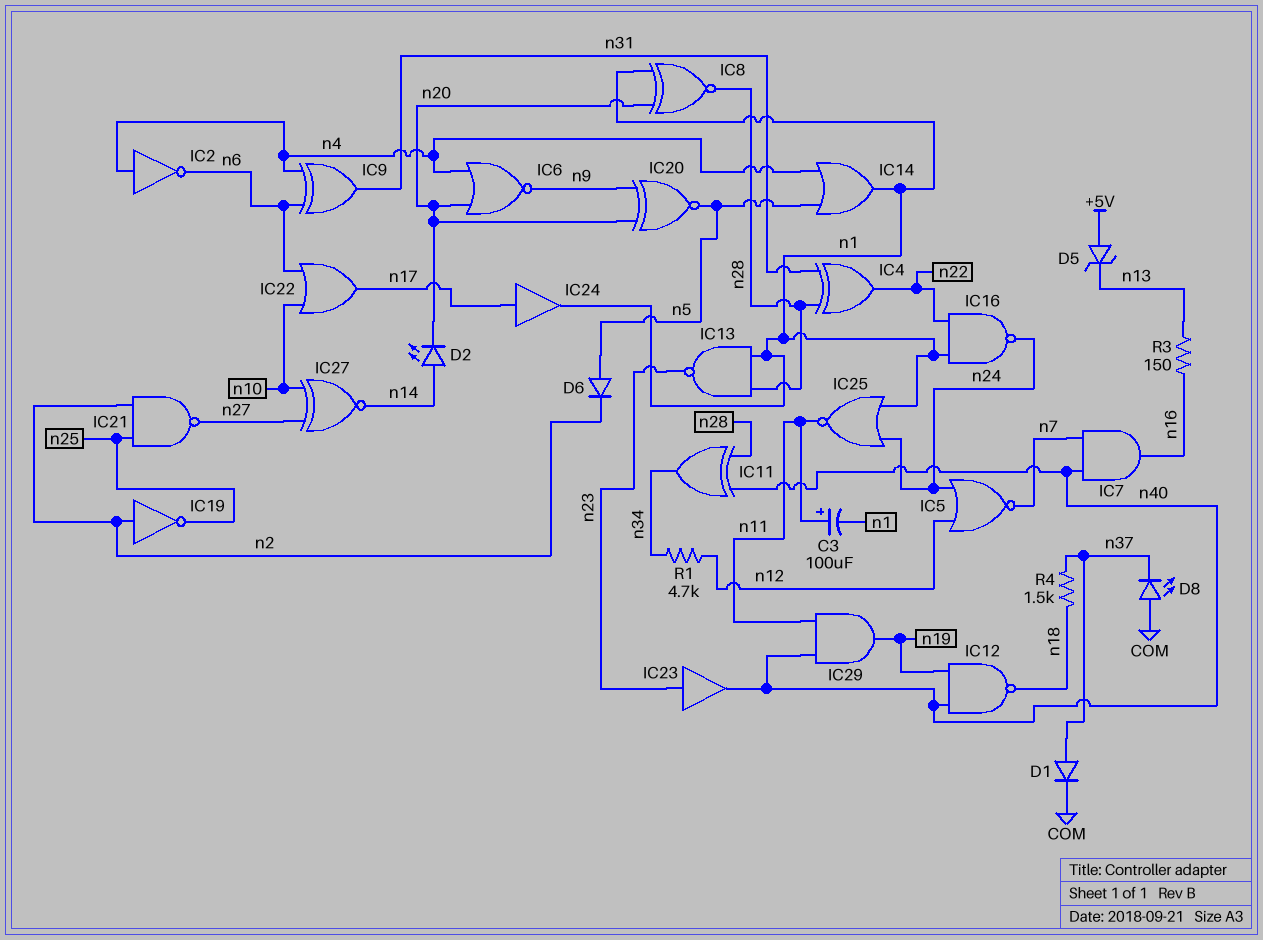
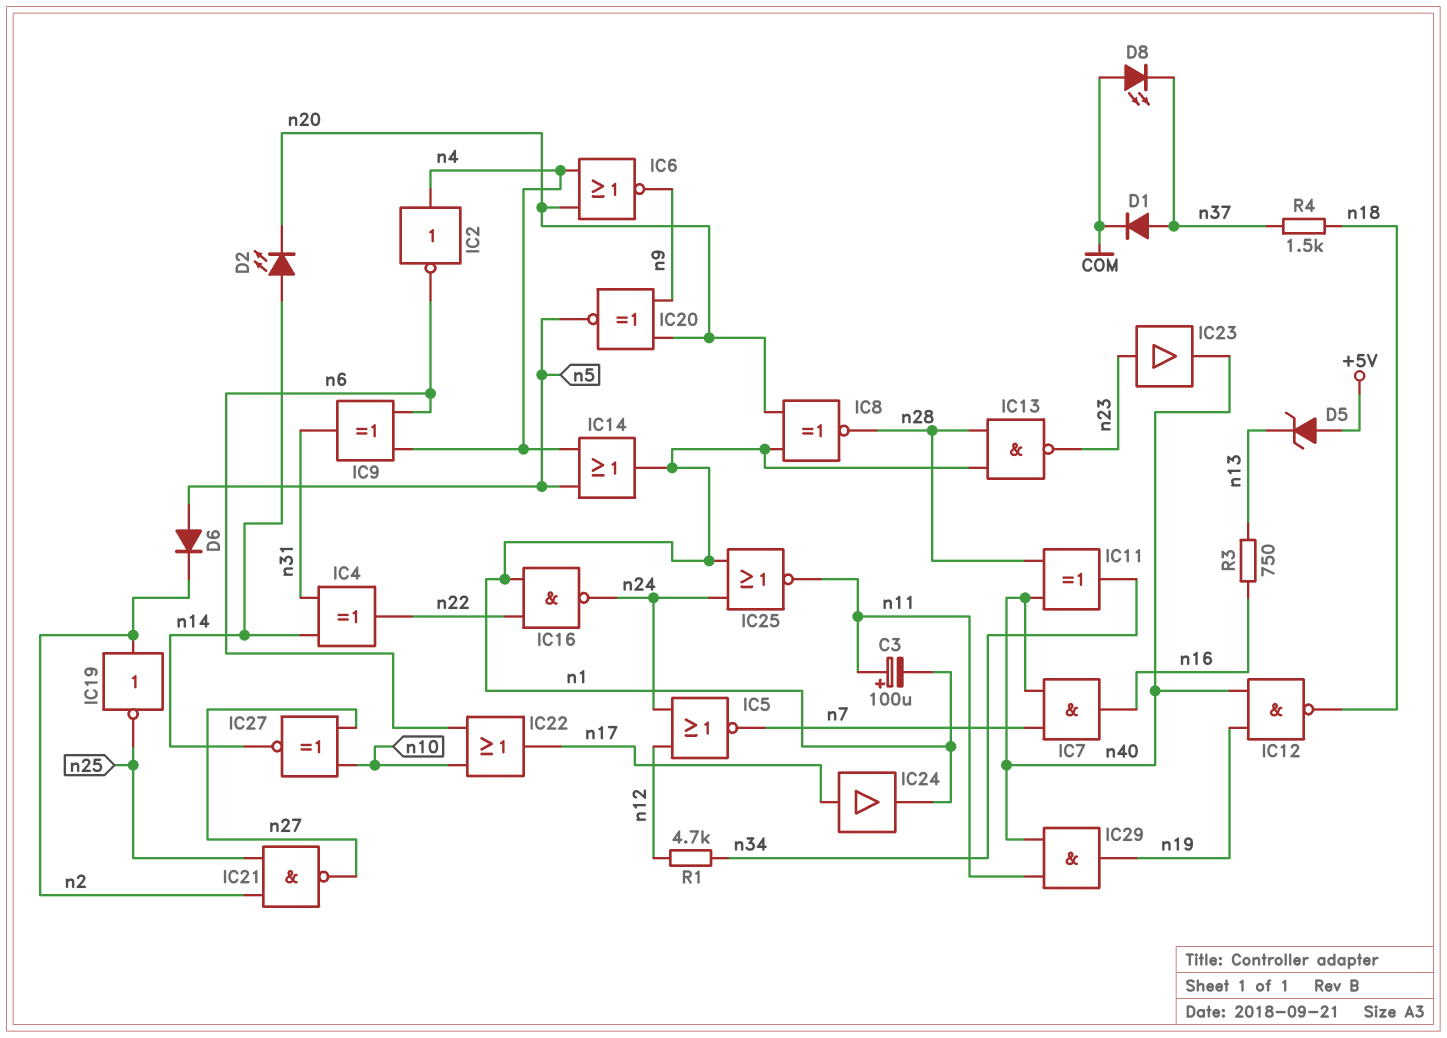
IC4: XOR (in n28, in n31, out n22) -> XOR (in n14, in n31, out n22)
R3: 150 (n13, n16) -> 750 (n13, n16)

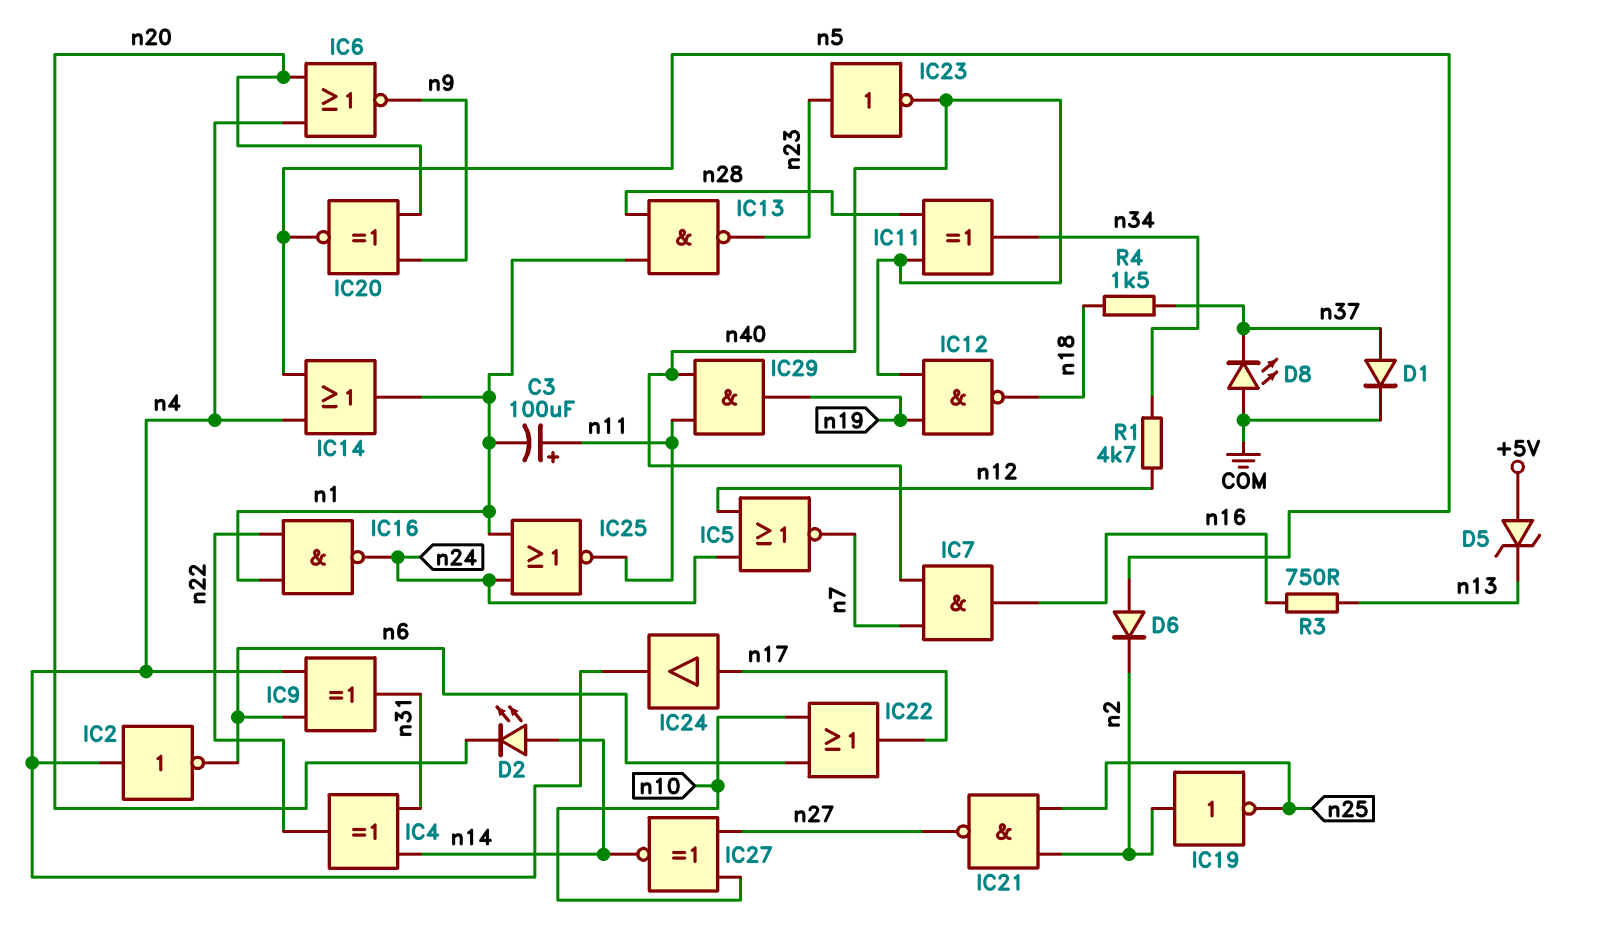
IC8: XNOR (in n1, in n20, out n28) -> none
IC23: buffer (in n23, out n40) -> NOT (in n23, out n40)
IC24: buffer (in n17, out n1) -> buffer (in n17, out n4)

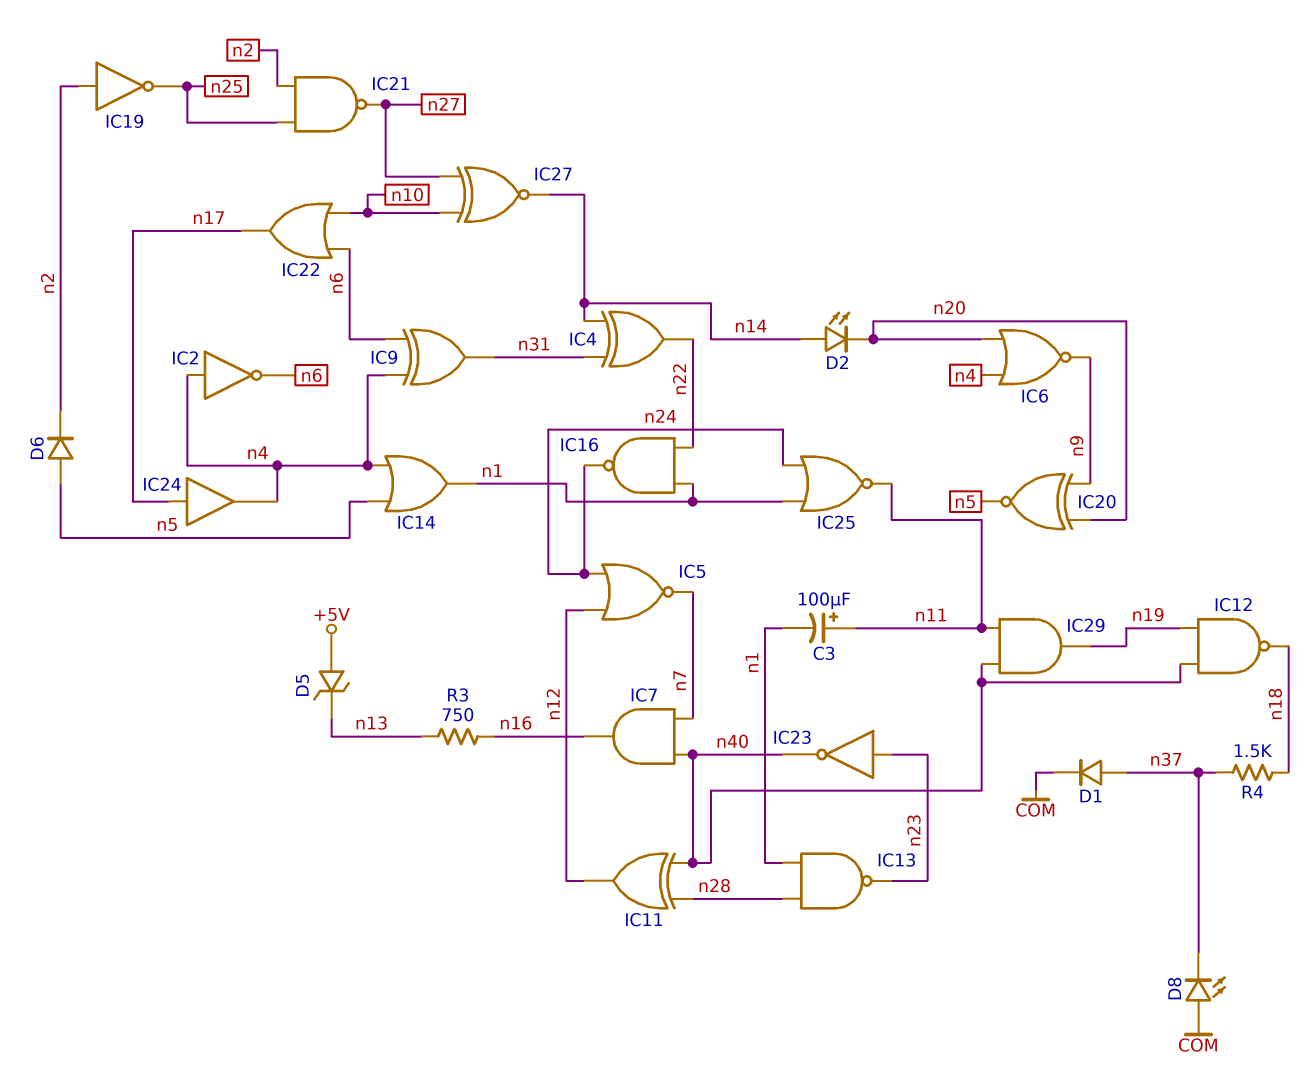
IC11: XOR (in n28, in n40, out n34) -> XOR (in n28, in n40, out n12)
R1: 4.7k (n12, n34) -> none

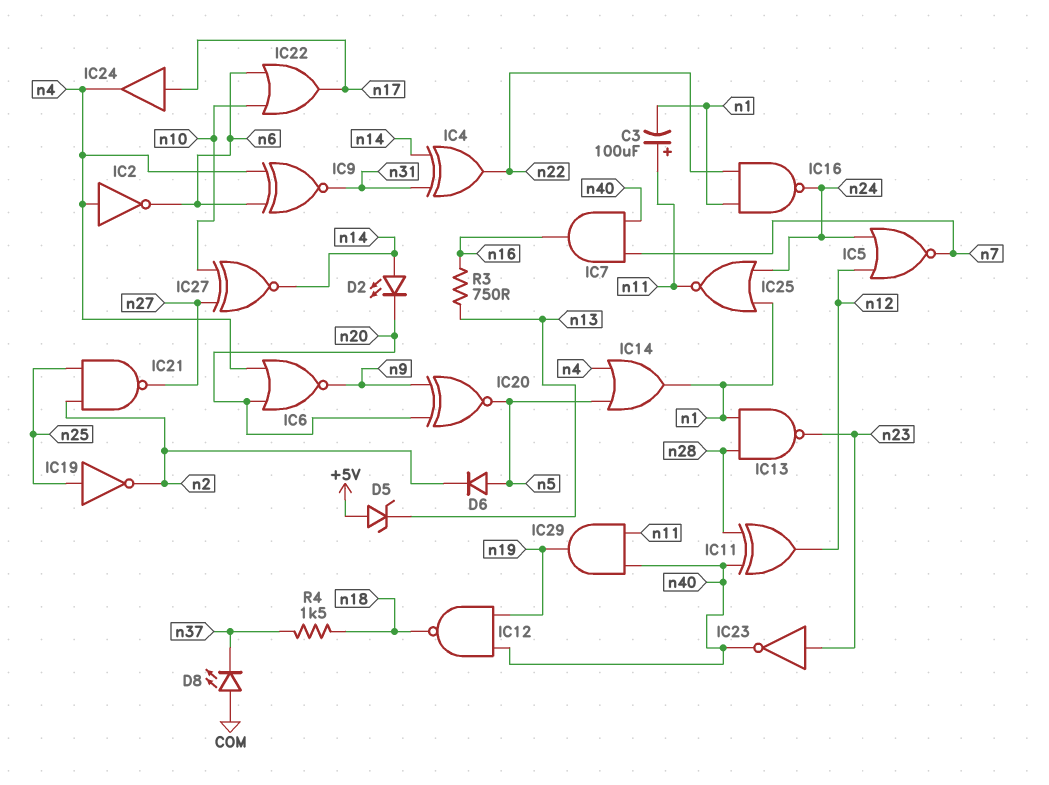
D1: diode (A n37, K COM) -> none
IC9: XOR (in n4, in n6, out n31) -> XNOR (in n4, in n6, out n31)
IC19: NOT (in n2, out n25) -> NOT (in n25, out n2)

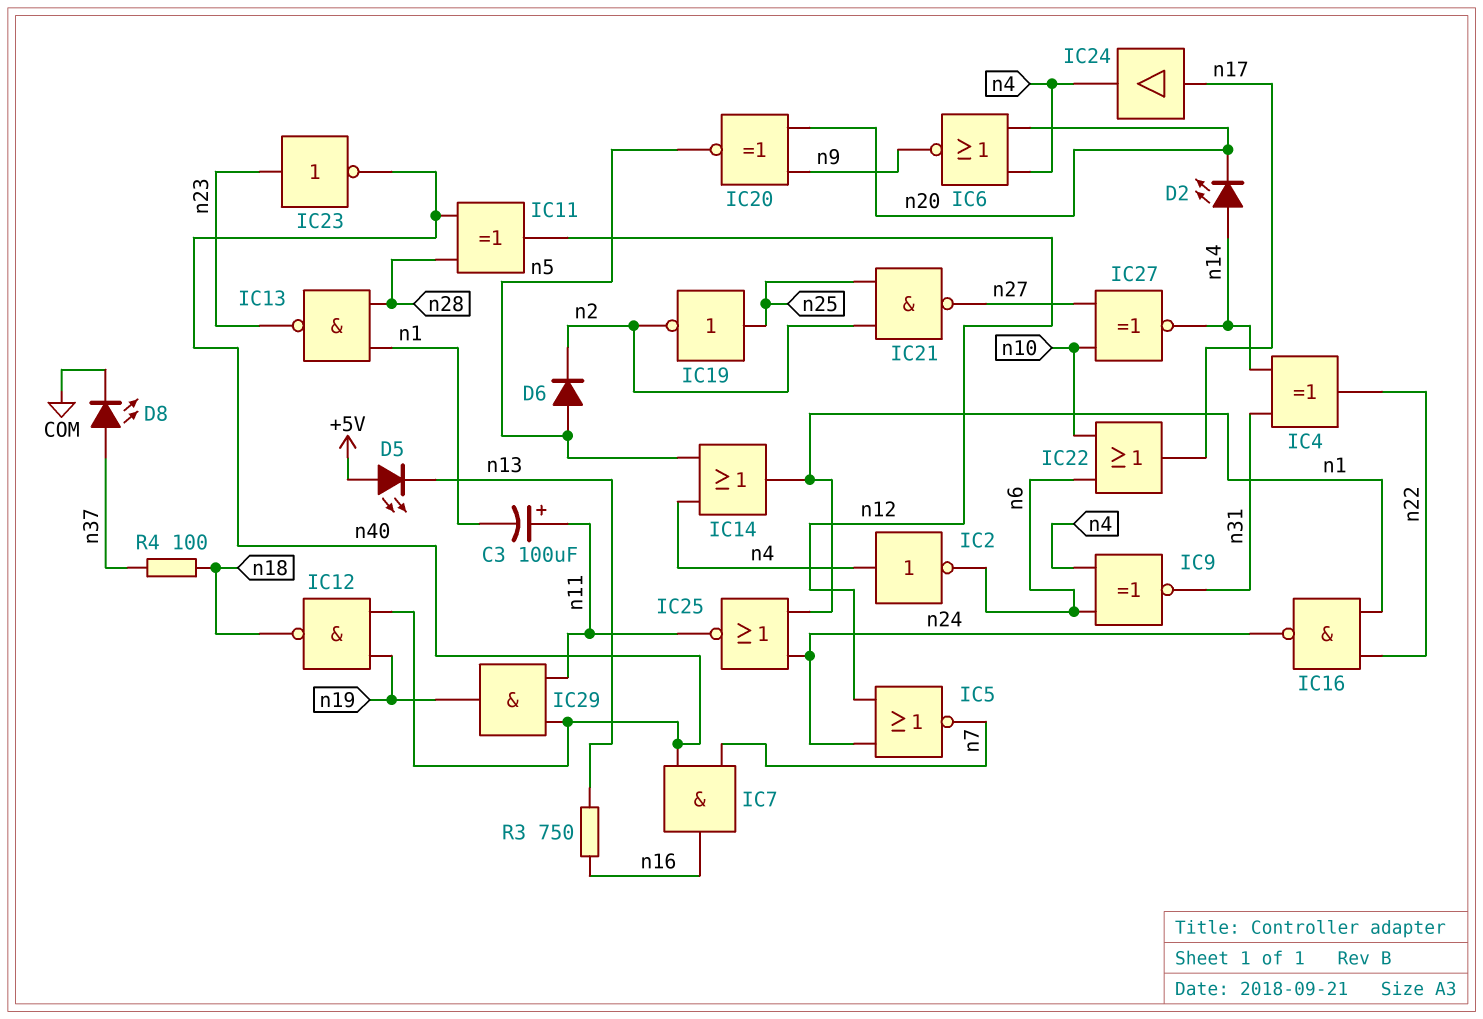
D5: zener (A +5V, K n13) -> LED (A +5V, K n13)
D8: LED (A COM, K n37) -> LED (A n37, K COM)
R4: 1.5k (n18, n37) -> 100 (n18, n37)

